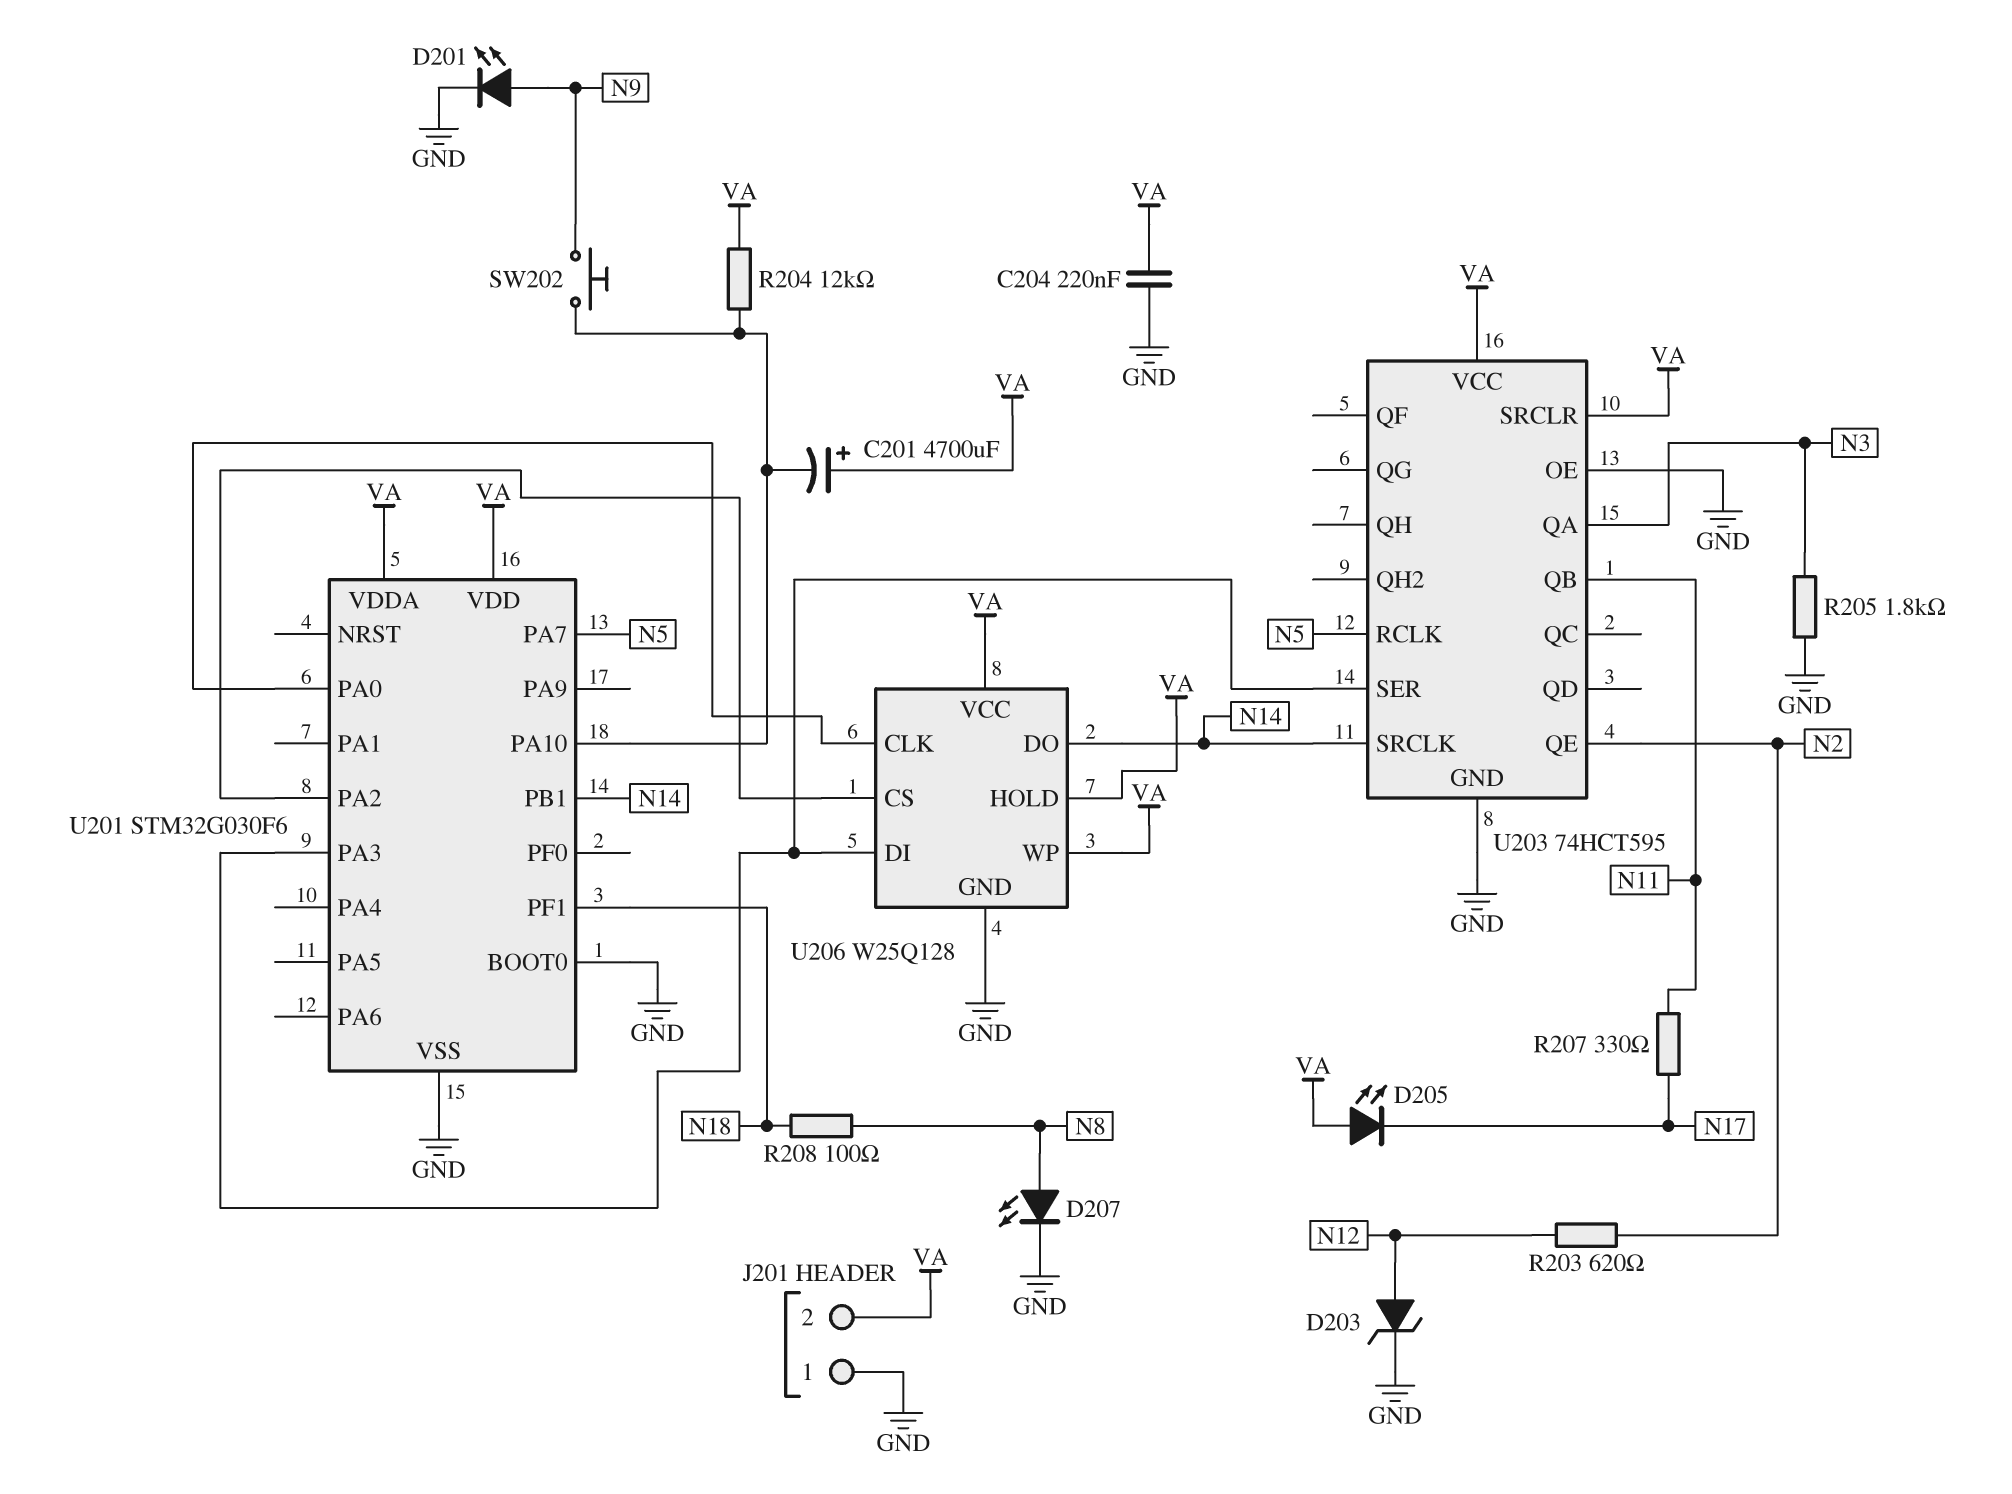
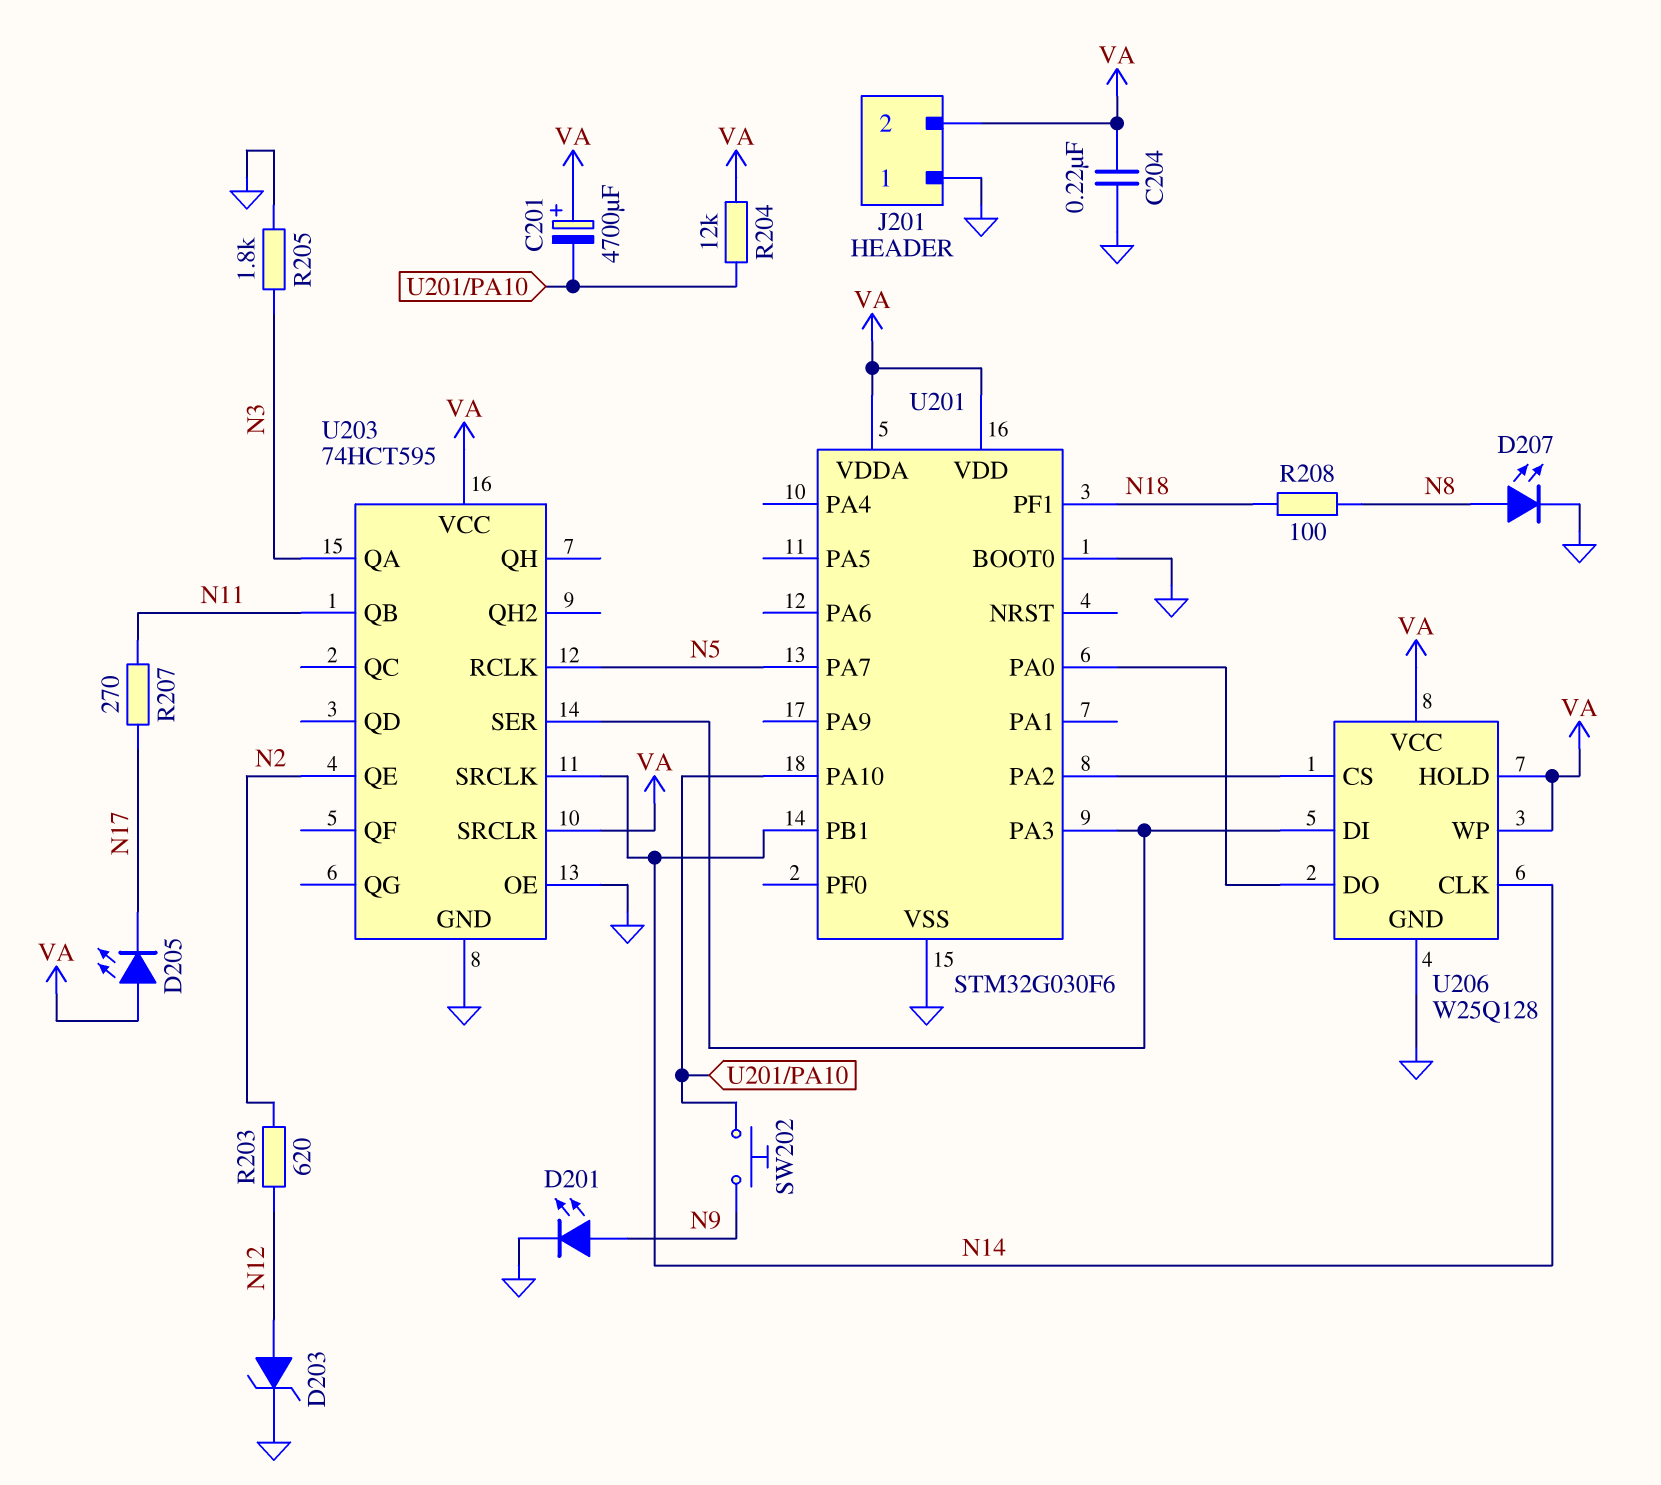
R207: 330 (N11, N17) -> 270 (N11, N17)
U206 pin CLK: U201/PA0 -> N14
U206 pin DO: N14 -> U201/PA0

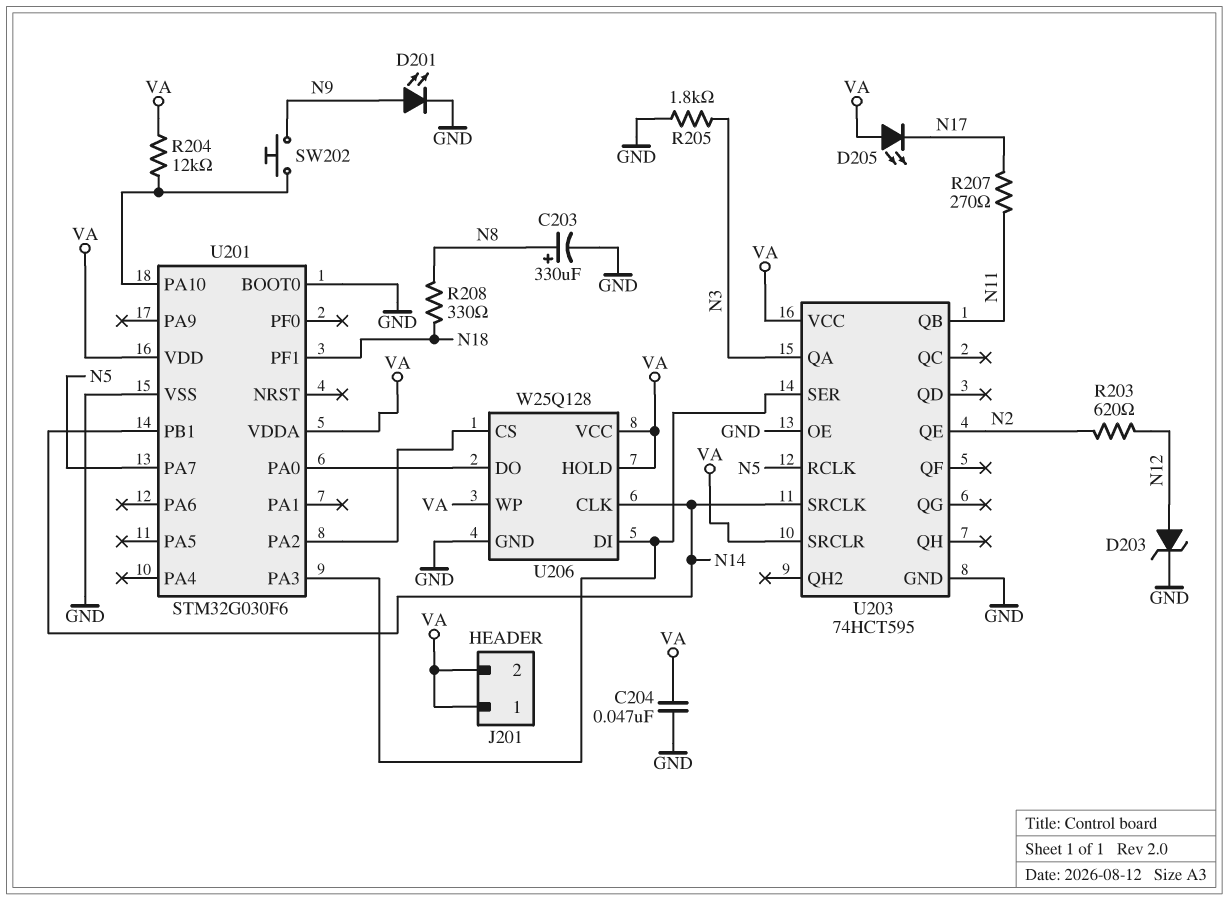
C201: 4700uF (plus VA, minus U201/PA10) -> none
C203: none -> 330uF (plus N8, minus GND)
C204: 220nF (GND, VA) -> 47nF (GND, VA)
D207: LED (A N8, K GND) -> none
J201 pin 1: GND -> VA
R208: 100 (N8, N18) -> 330 (N8, N18)

